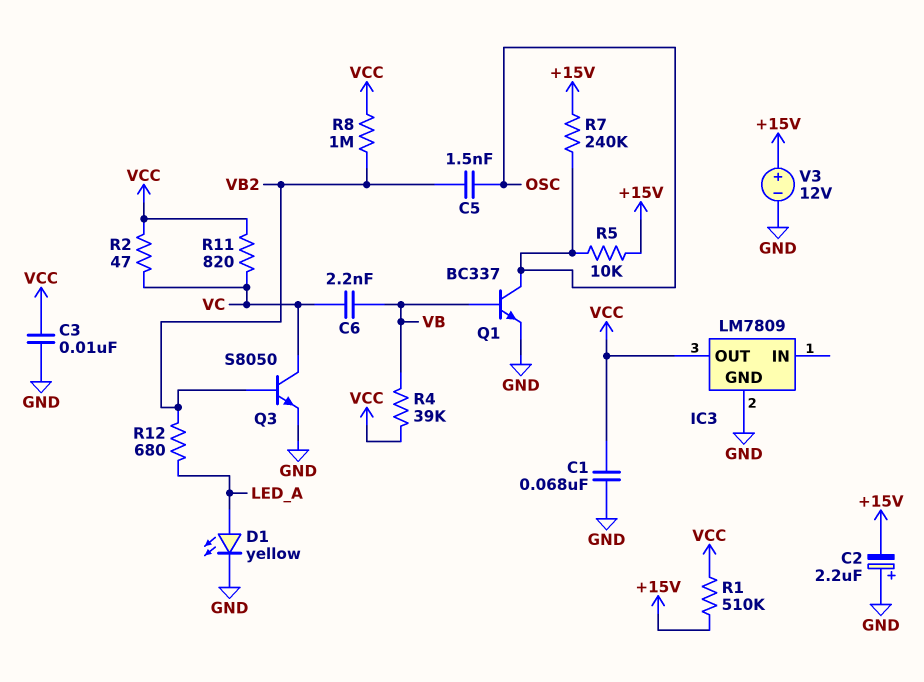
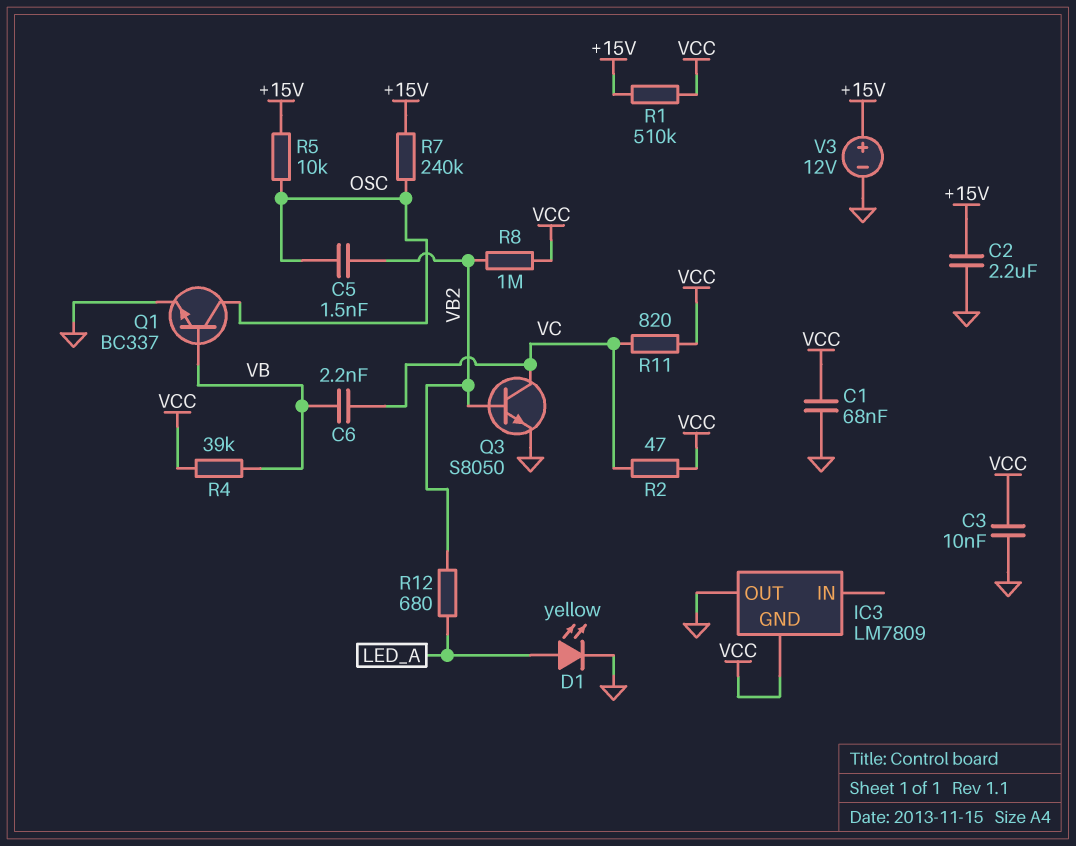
C2: 2.2uF (plus GND, minus +15V) -> 2.2uF (+15V, GND)
IC3 pin GND: GND -> VCC
IC3 pin OUT: VCC -> GND

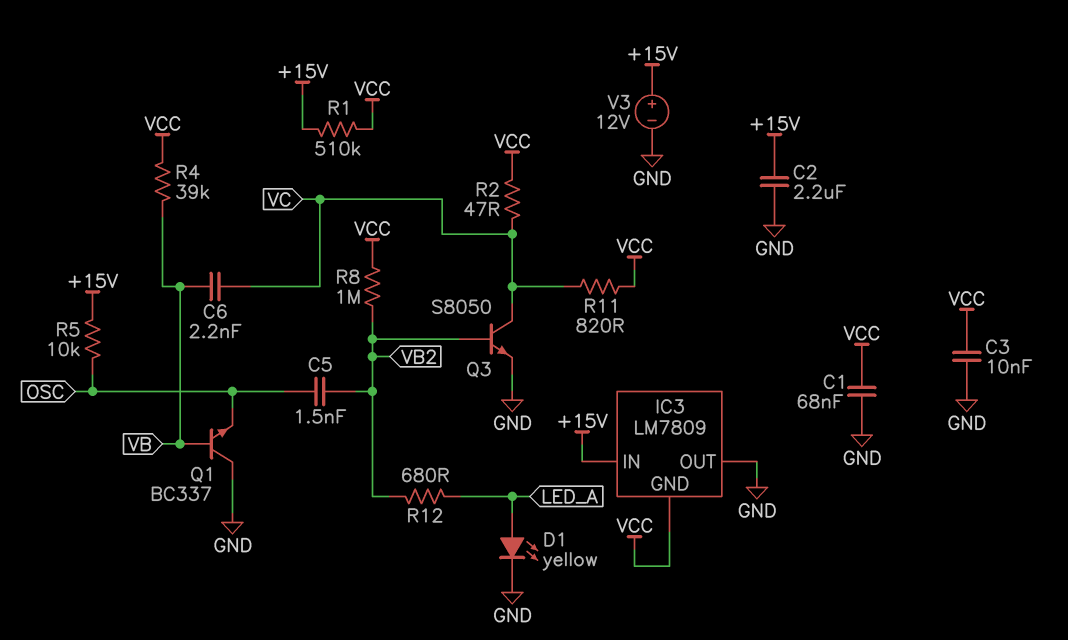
IC3 pin IN: none -> +15V
Q1: NPN BC337 (B VB, C OSC, E GND) -> NPN BC337 (B VB, C GND, E OSC)
R7: 240k (+15V, OSC) -> none

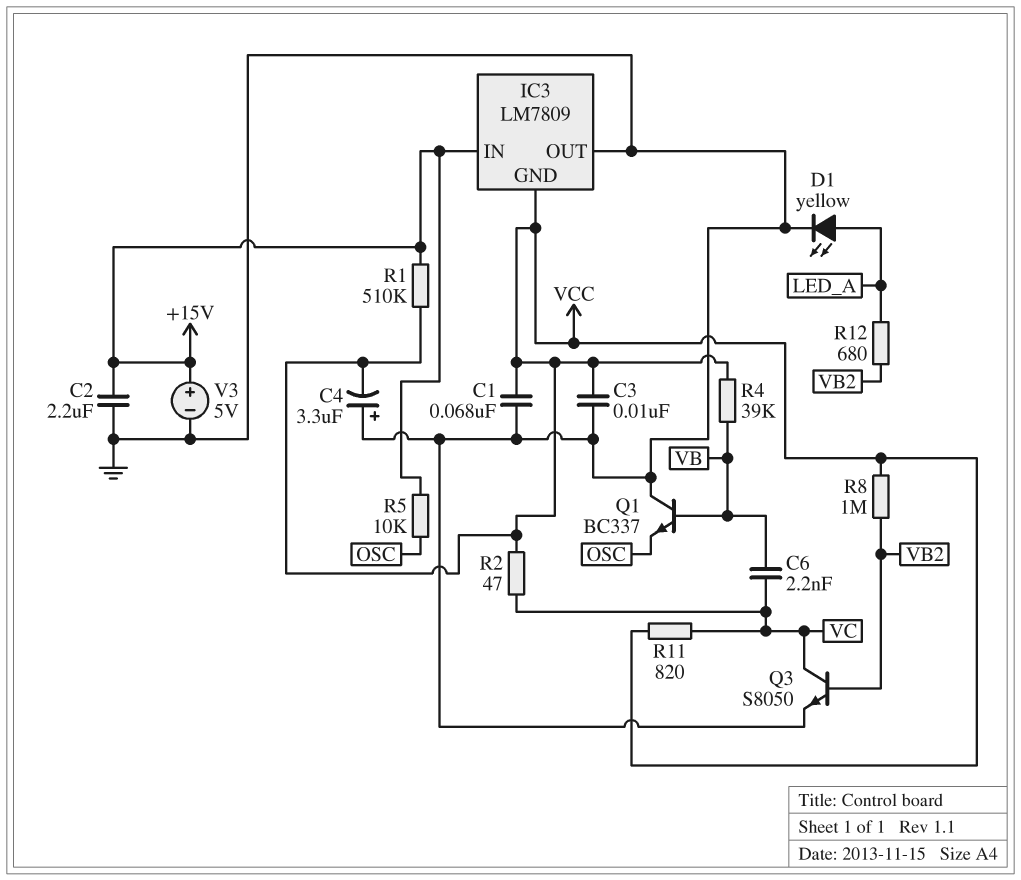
C4: none -> 3.3uF (plus GND, minus VCC)
C5: 1.5nF (OSC, VB2) -> none
V3: 12V (plus +15V, minus GND) -> 5V (plus +15V, minus GND)

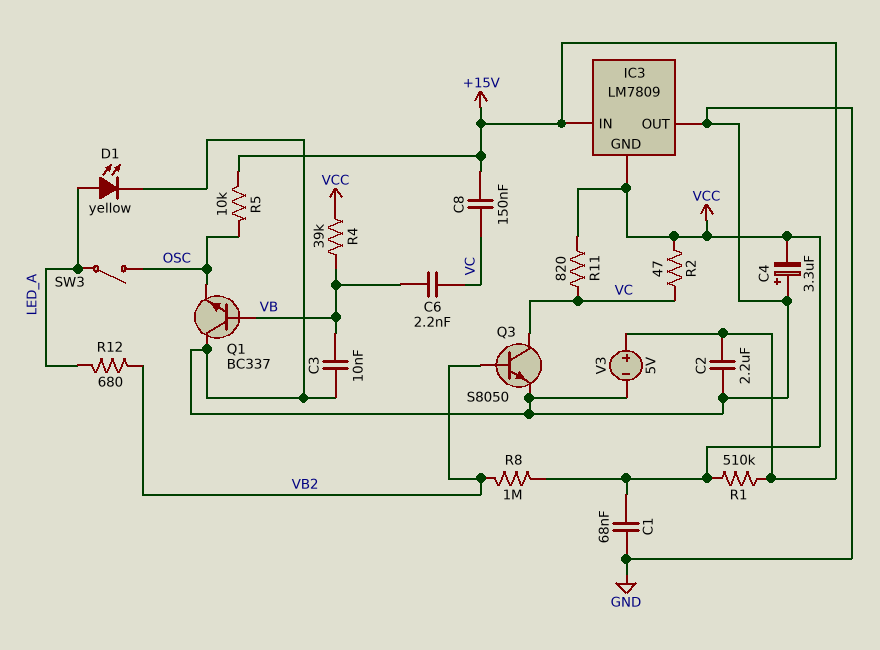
C3: 10nF (GND, VCC) -> 10nF (GND, VB)
C8: none -> 150nF (+15V, VC)
SW3: none -> switch (LED_A, OSC)

